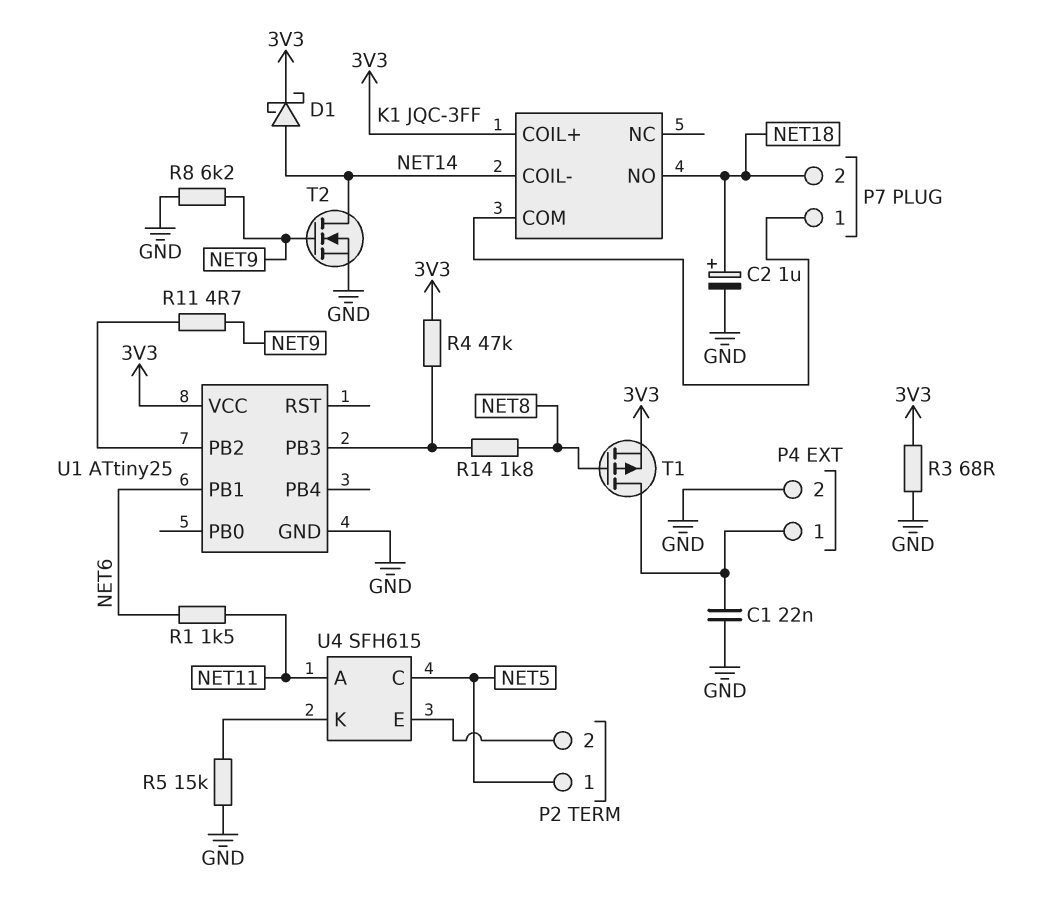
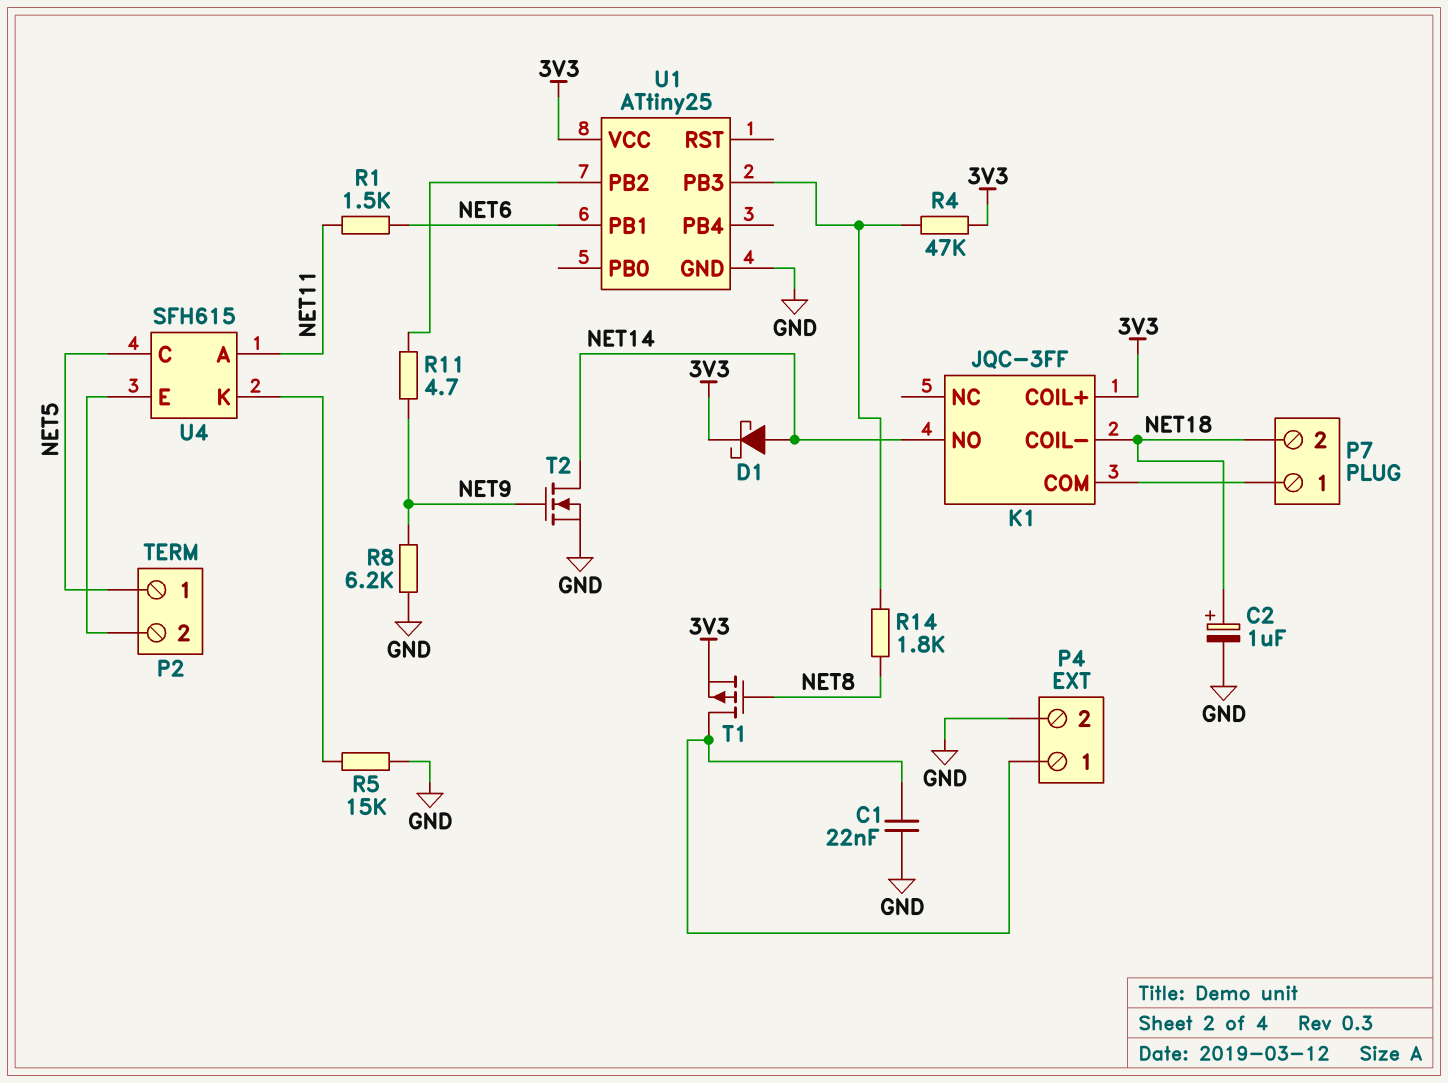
K1 pin COIL-: NET14 -> NET18
K1 pin NO: NET18 -> NET14
R3: 68 (3V3, GND) -> none

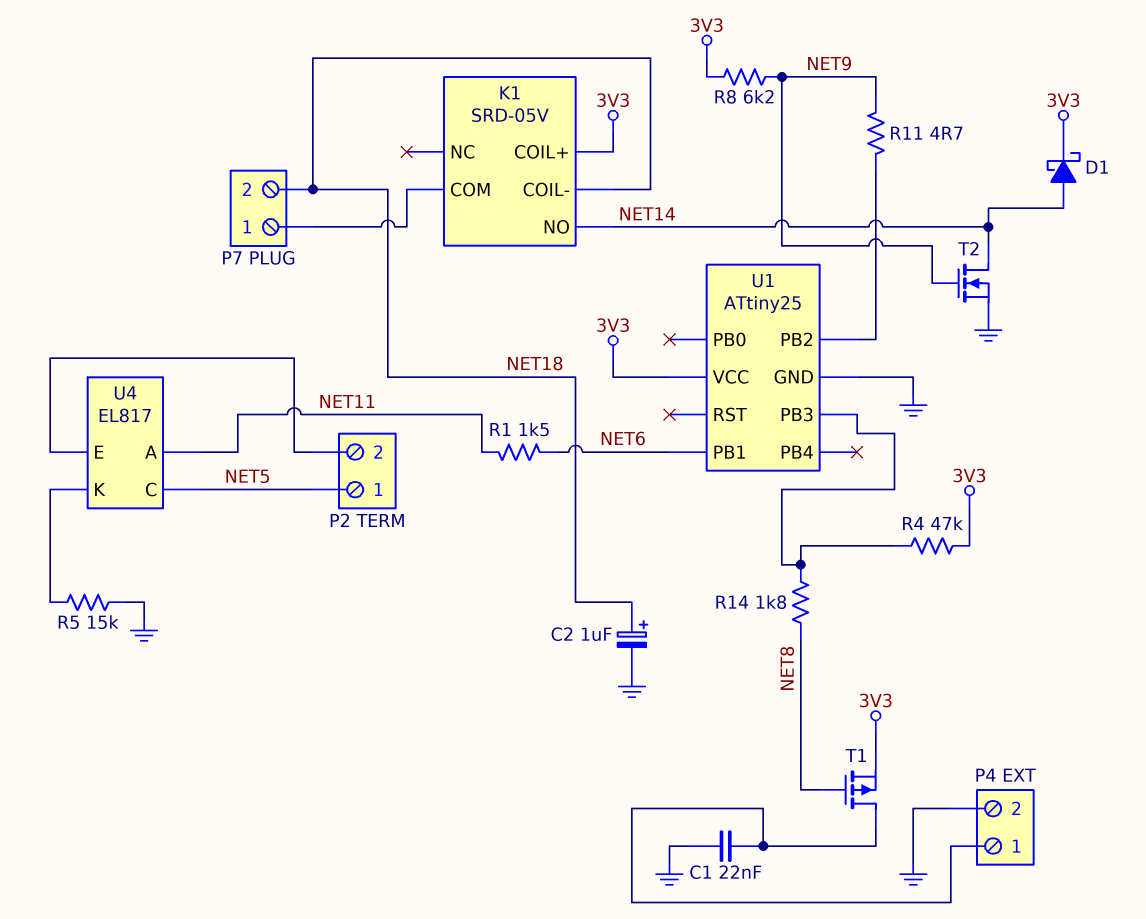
K1: JQC-3FF -> SRD-05V
R8: 6.2k (GND, NET9) -> 6.2k (3V3, NET9)
U4: SFH615 -> EL817

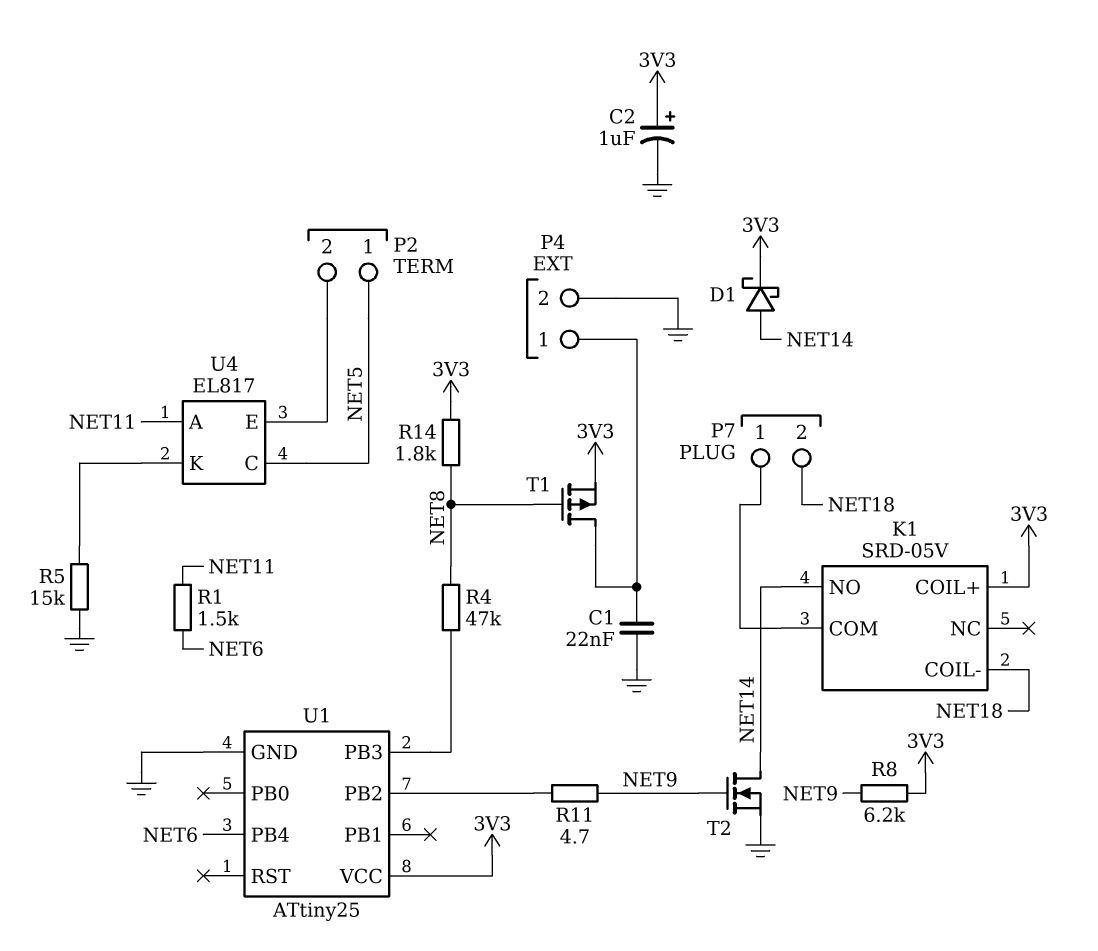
C2: 1uF (plus NET18, minus GND) -> 1uF (plus 3V3, minus GND)
R4: 47k (3V3, U1/PB3) -> 47k (NET8, U1/PB3)
R14: 1.8k (NET8, U1/PB3) -> 1.8k (3V3, NET8)
U1 pin PB1: NET6 -> none
U1 pin PB4: none -> NET6

